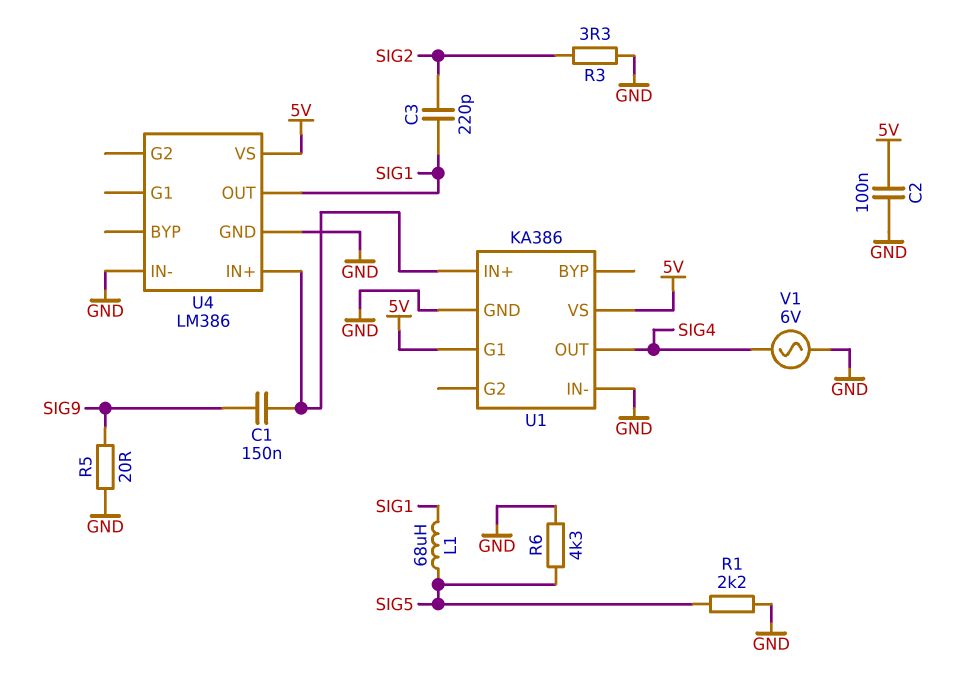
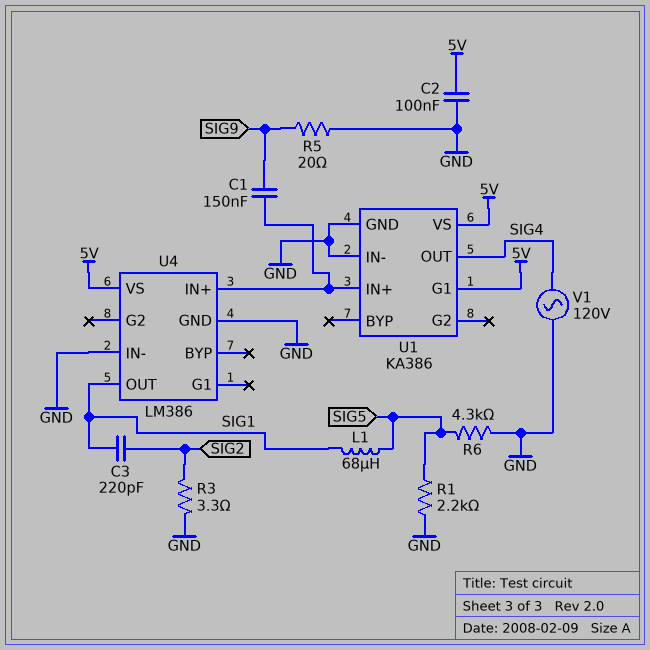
V1: AC 6V (GND, SIG4) -> AC 120V (GND, SIG4)

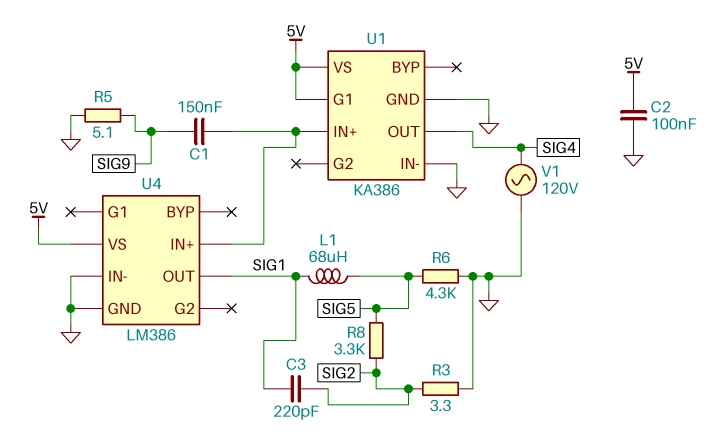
R1: 2.2k (GND, SIG5) -> none
R5: 20 (GND, SIG9) -> 5.1 (GND, SIG9)
R8: none -> 3.3k (SIG2, SIG5)

